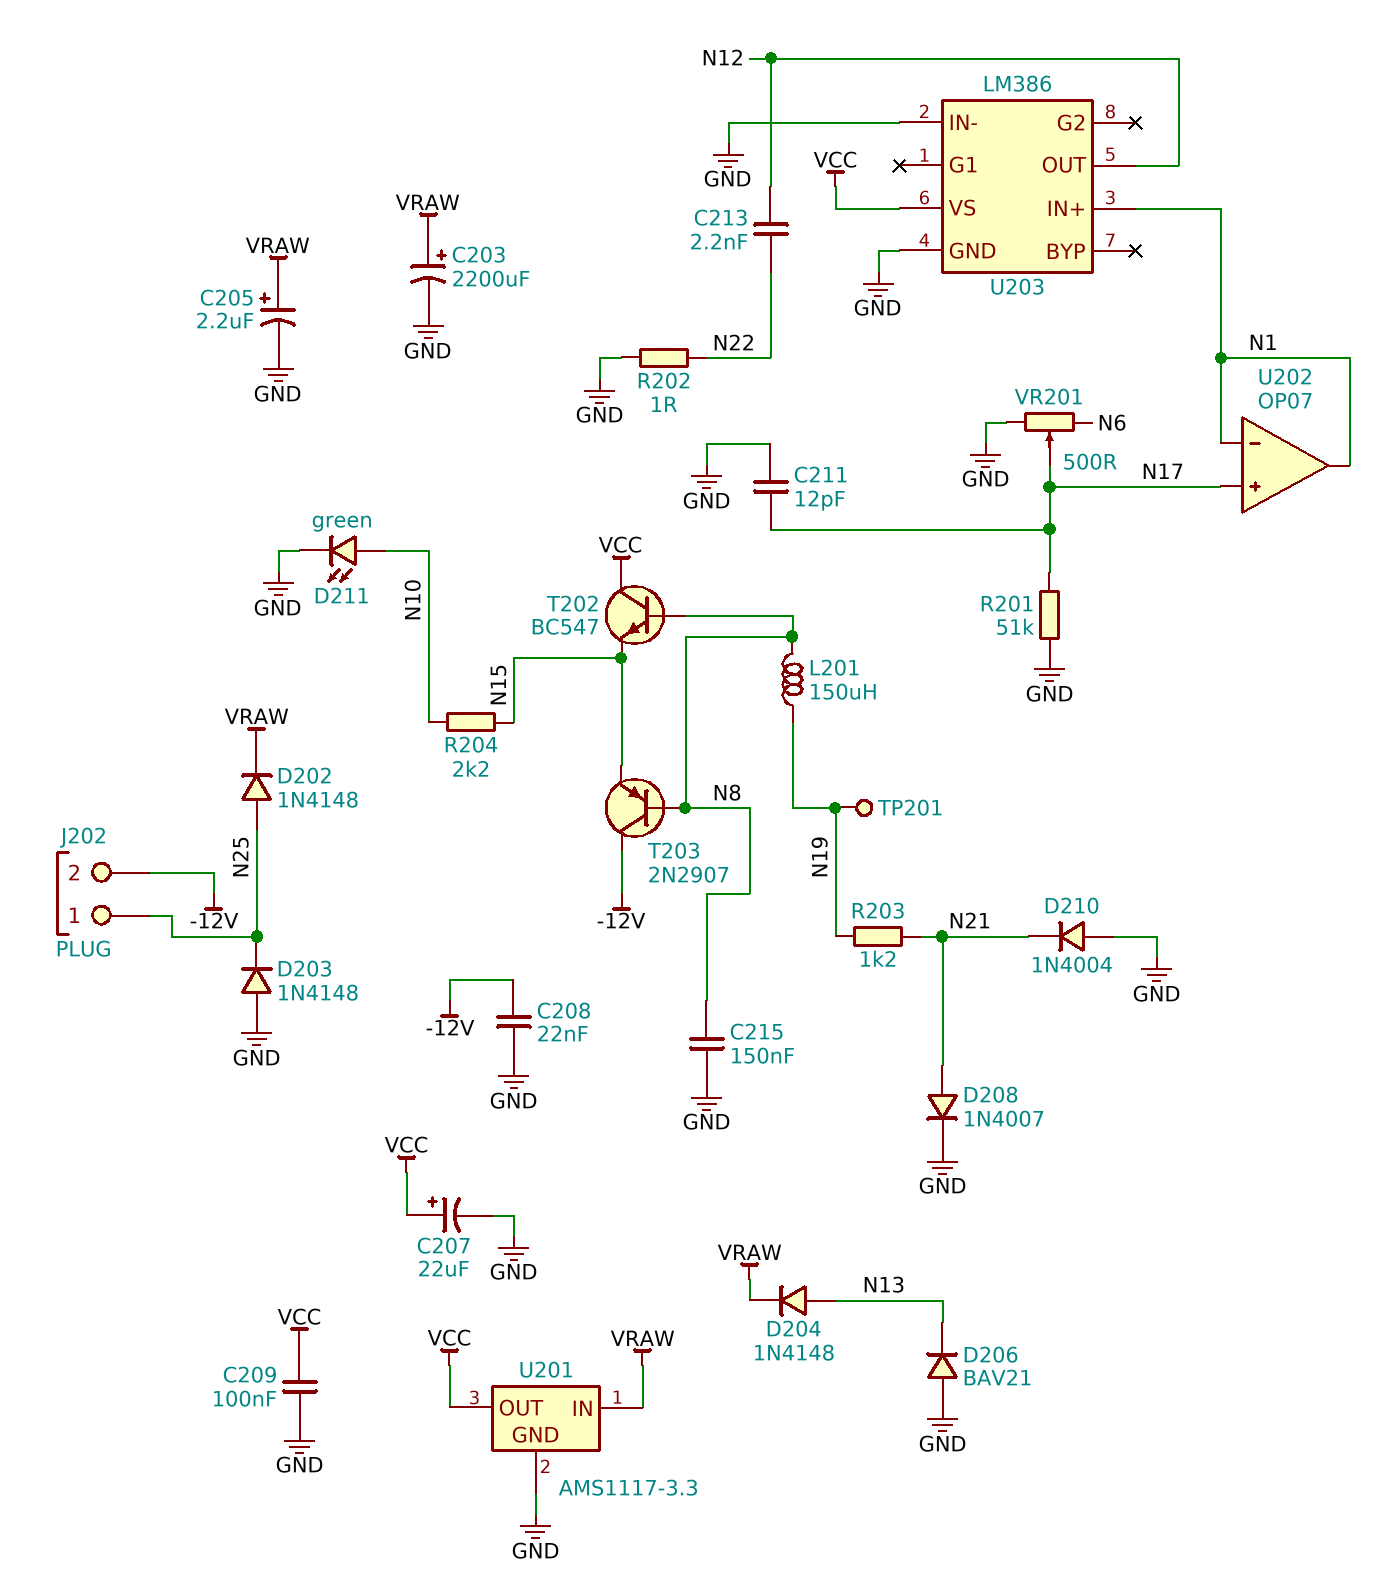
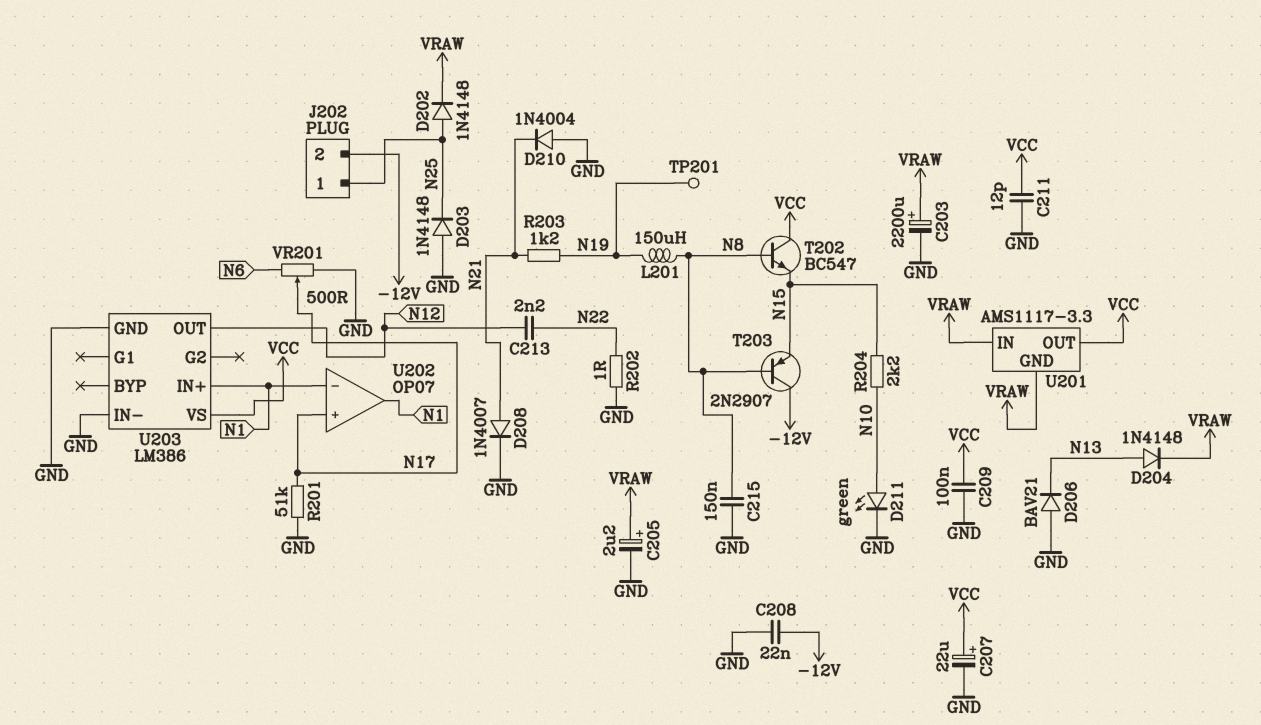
C211: 12pF (GND, N17) -> 12pF (GND, VCC)
U201 pin GND: GND -> VRAW

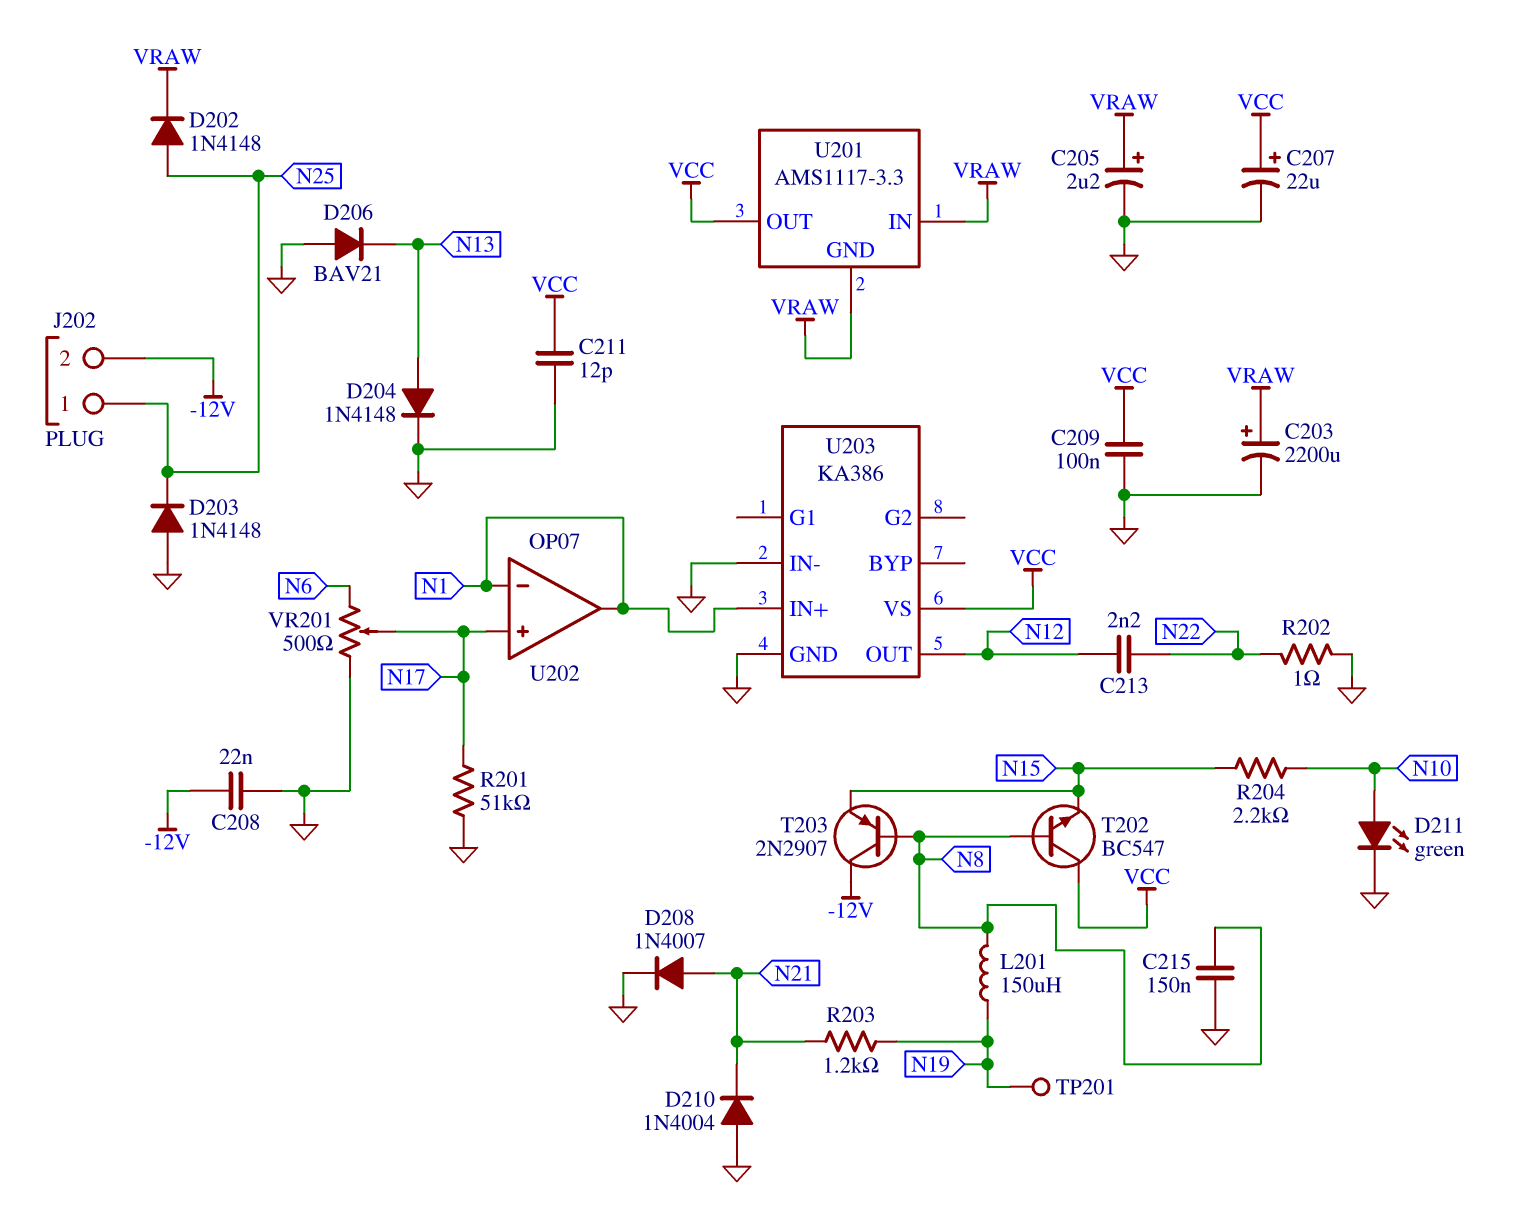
D204: diode 1N4148 (A N13, K VRAW) -> diode 1N4148 (A N13, K GND)
U203: LM386 -> KA386

